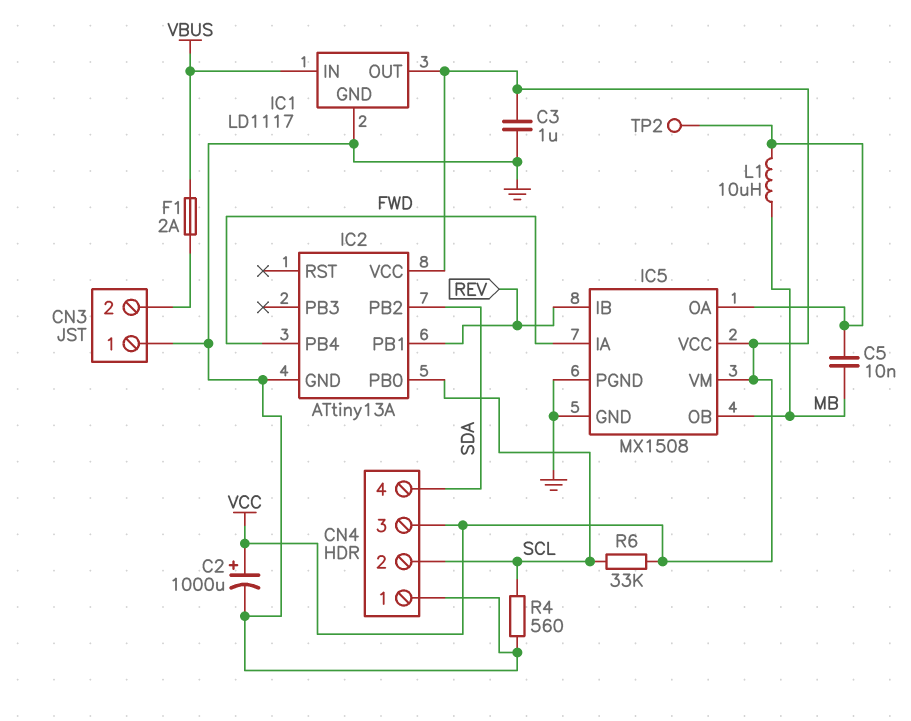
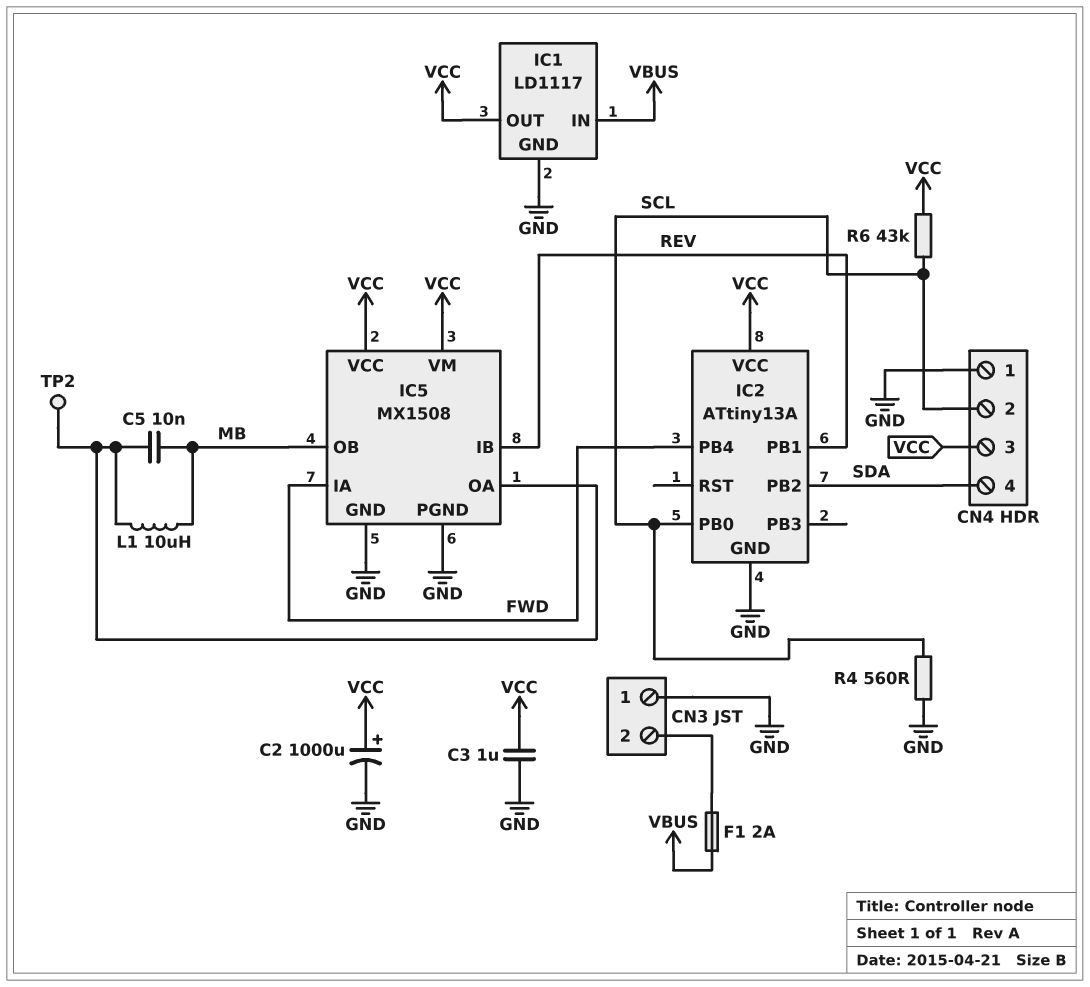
R6: 33k (SCL, VCC) -> 43k (SCL, VCC)

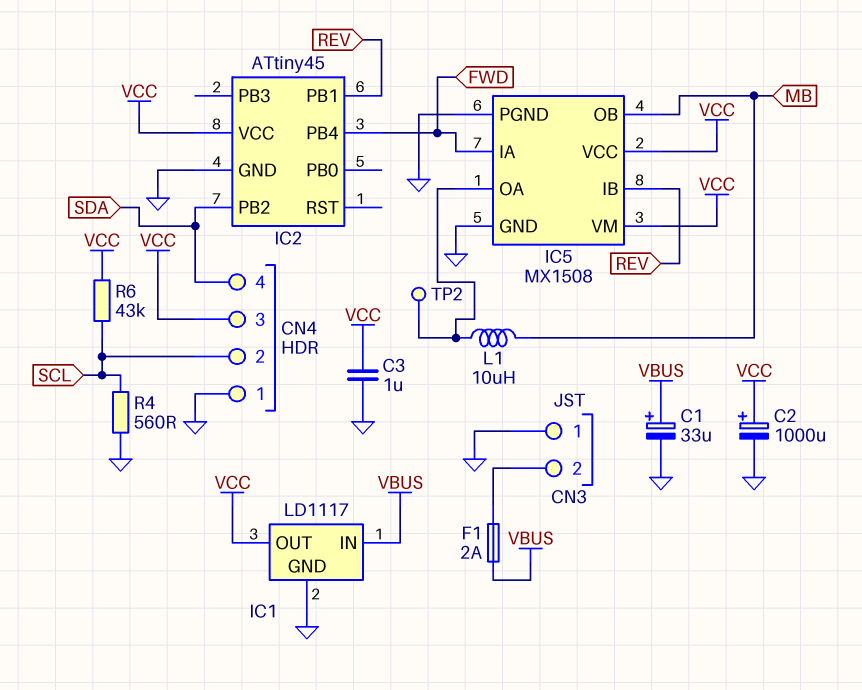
C1: none -> 33uF (plus VBUS, minus GND)
C5: 10nF (IC5/OA, MB) -> none
IC2: ATtiny13A -> ATtiny45
IC2 pin PB0: SCL -> none

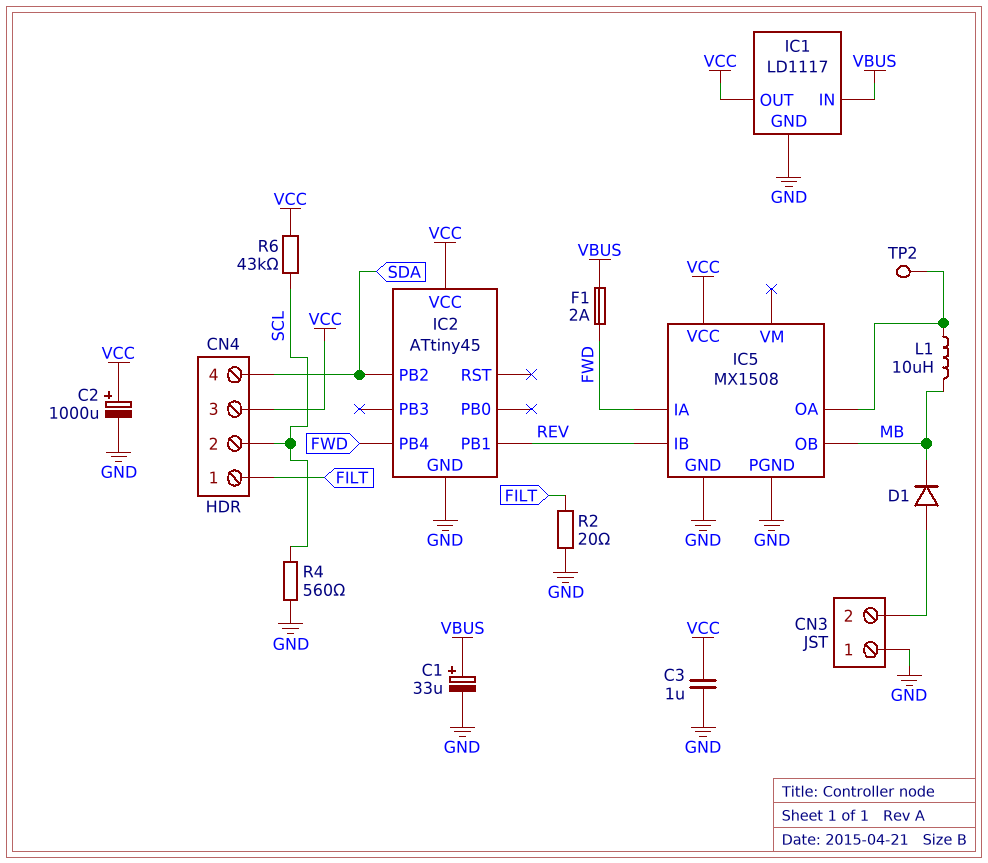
CN4 pin 1: GND -> FILT
D1: none -> diode (A CN3/2, K MB)
F1: 2A (CN3/2, VBUS) -> 2A (FWD, VBUS)
IC5 pin VM: VCC -> none
R2: none -> 20 (FILT, GND)

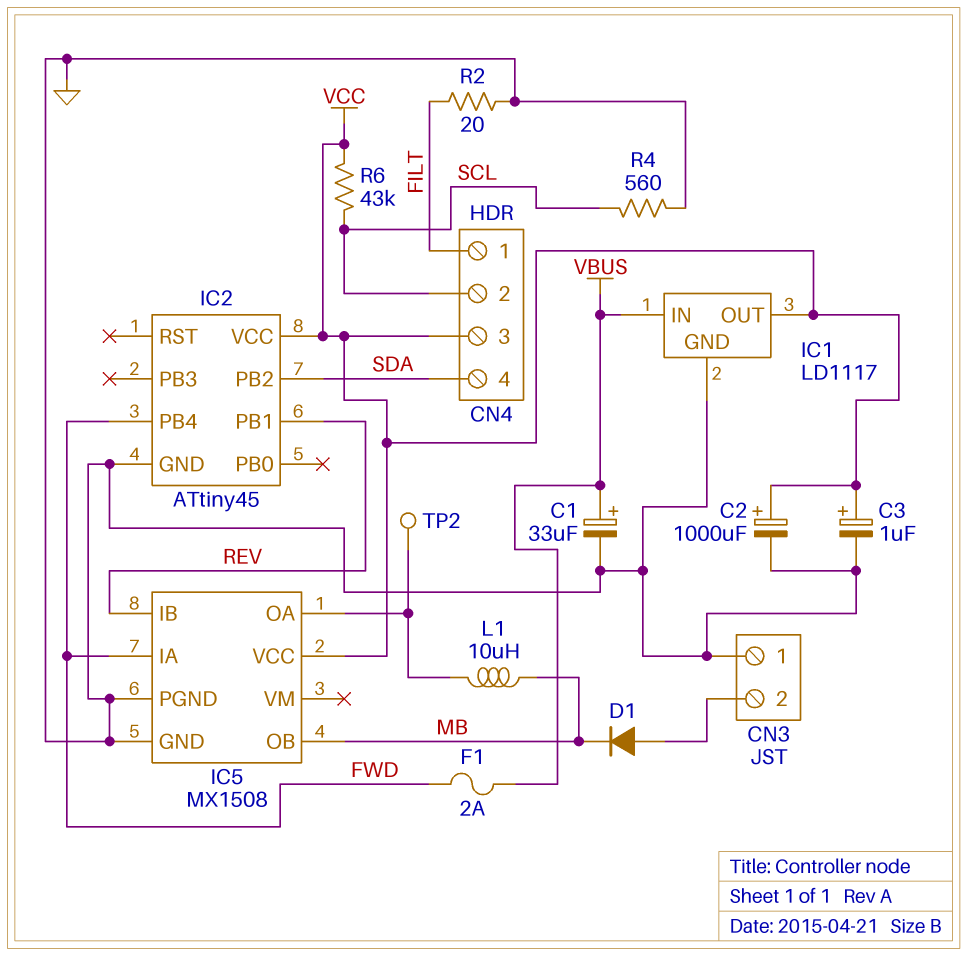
C3: 1uF (GND, VCC) -> 1uF (plus VCC, minus GND)

